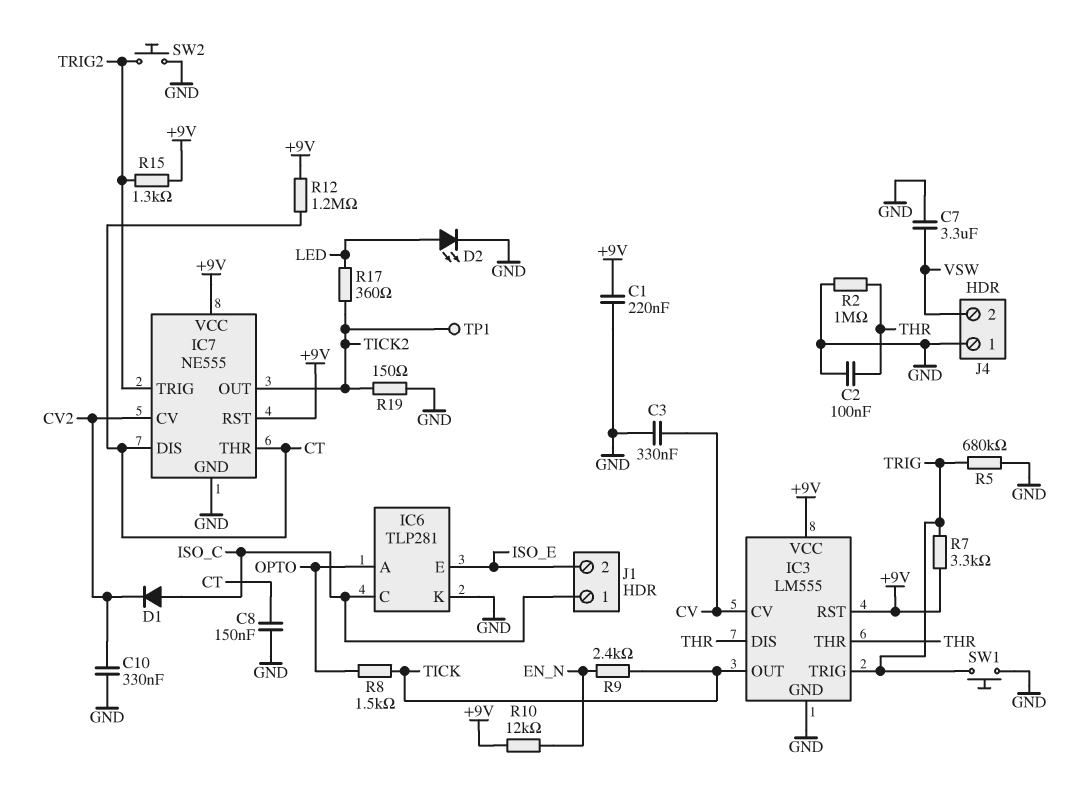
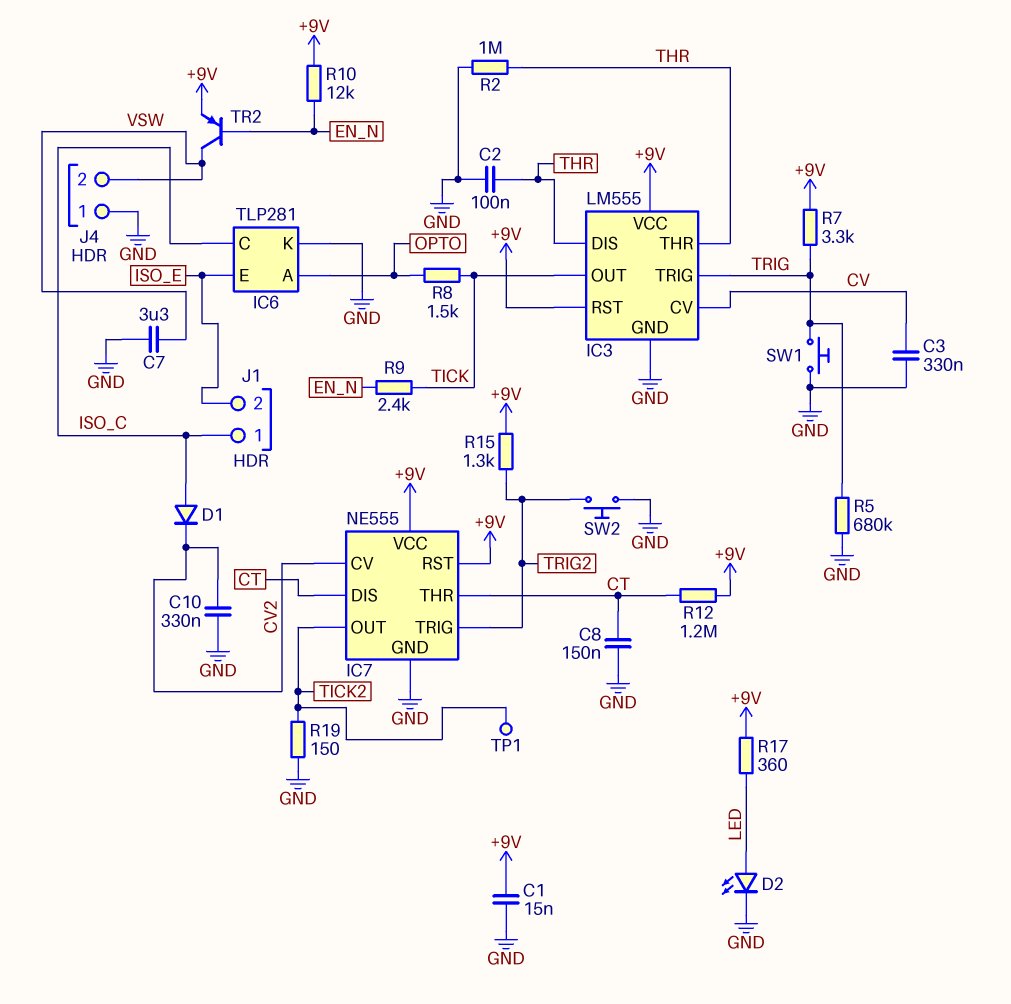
C1: 220nF (+9V, GND) -> 15nF (+9V, GND)
R17: 360 (LED, TICK2) -> 360 (+9V, LED)
TR2: none -> PNP (B EN_N, C VSW, E +9V)

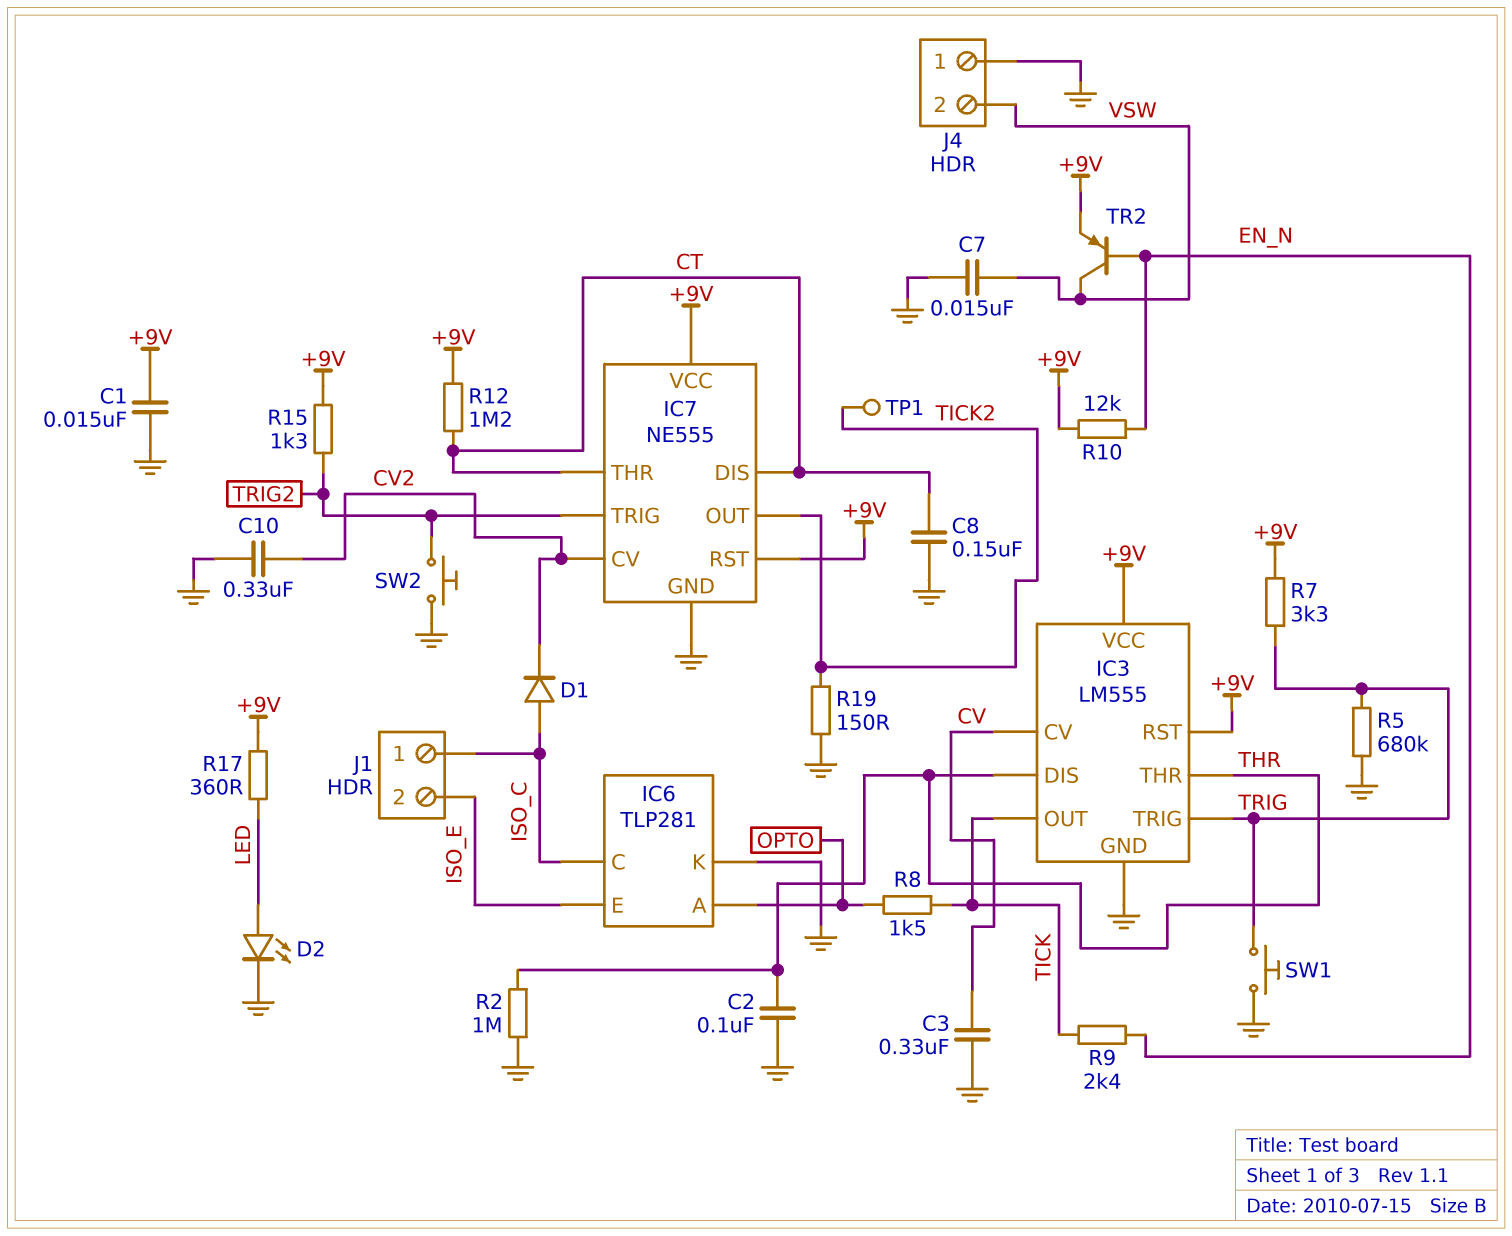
C7: 3.3uF (GND, VSW) -> 15nF (GND, VSW)

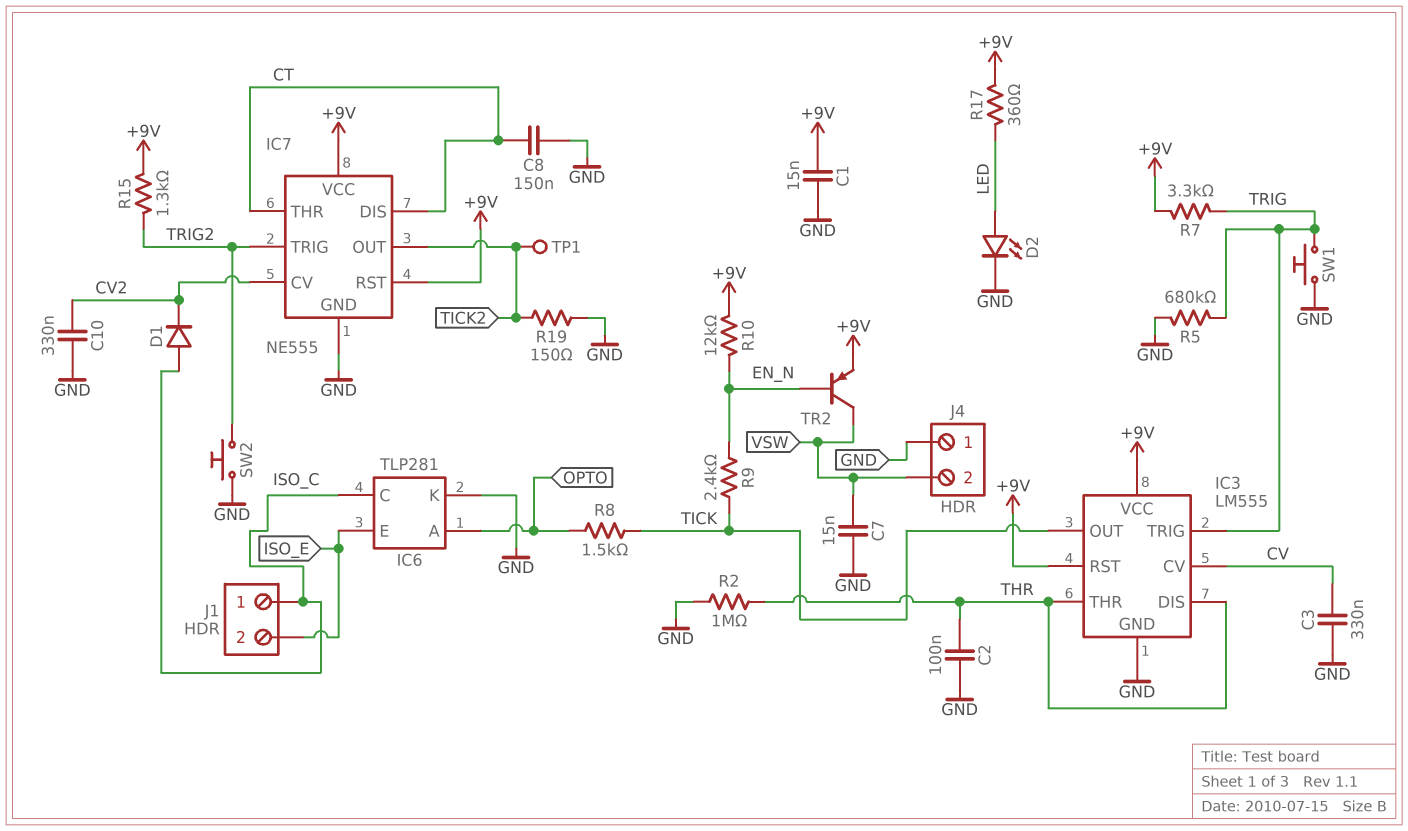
R12: 1.2M (+9V, CT) -> none

